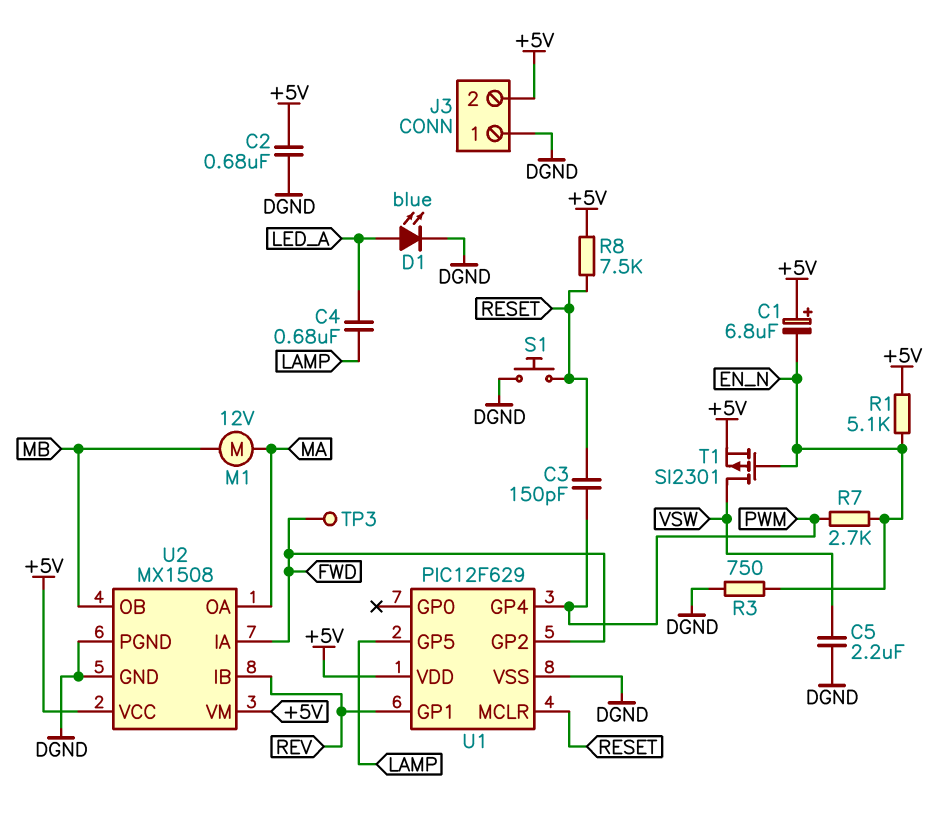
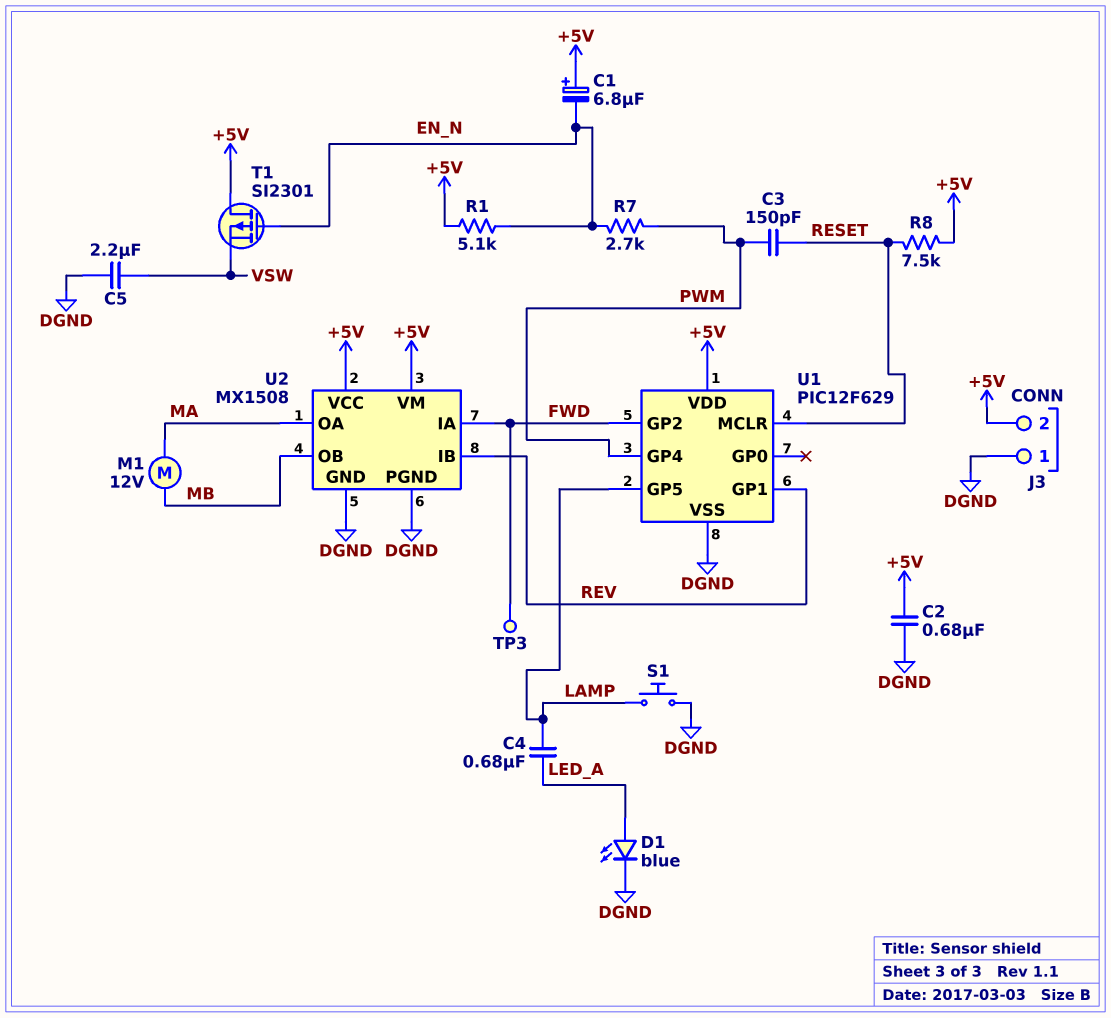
R3: 750 (DGND, EN_N) -> none
S1: button (DGND, RESET) -> button (DGND, LAMP)
T1: PMOS SI2301 (G EN_N, D VSW, S +5V) -> PMOS SI2301 (G EN_N, D +5V, S VSW)

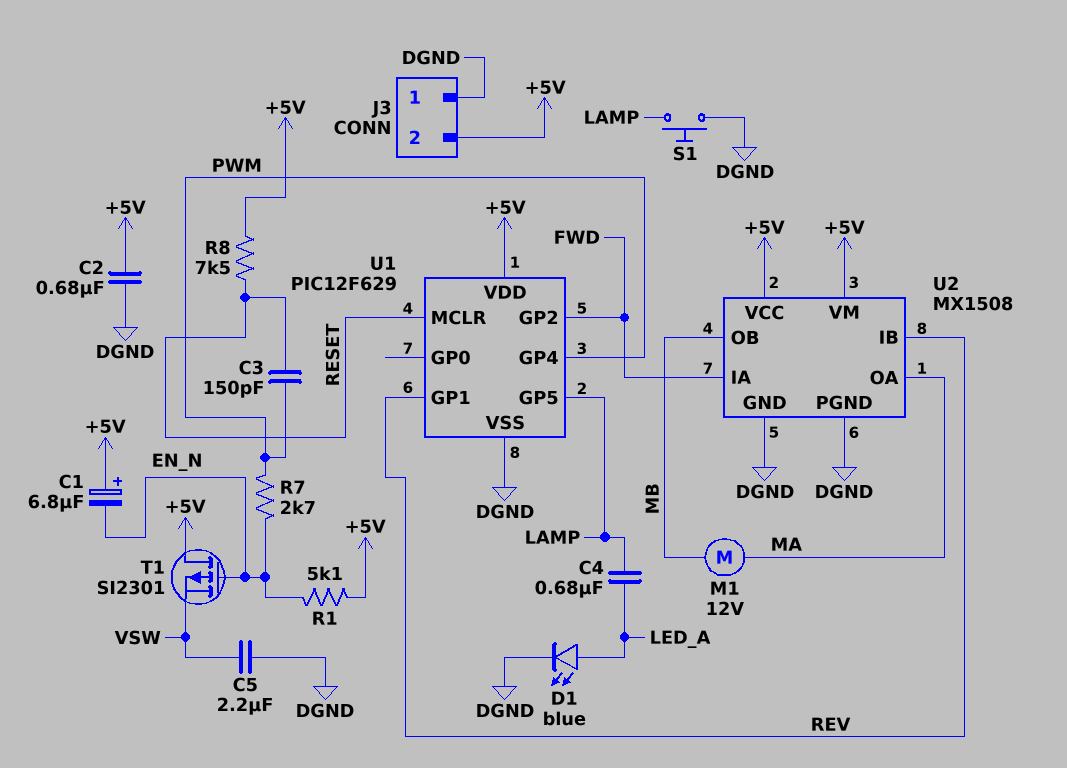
TP3: test point (FWD) -> none

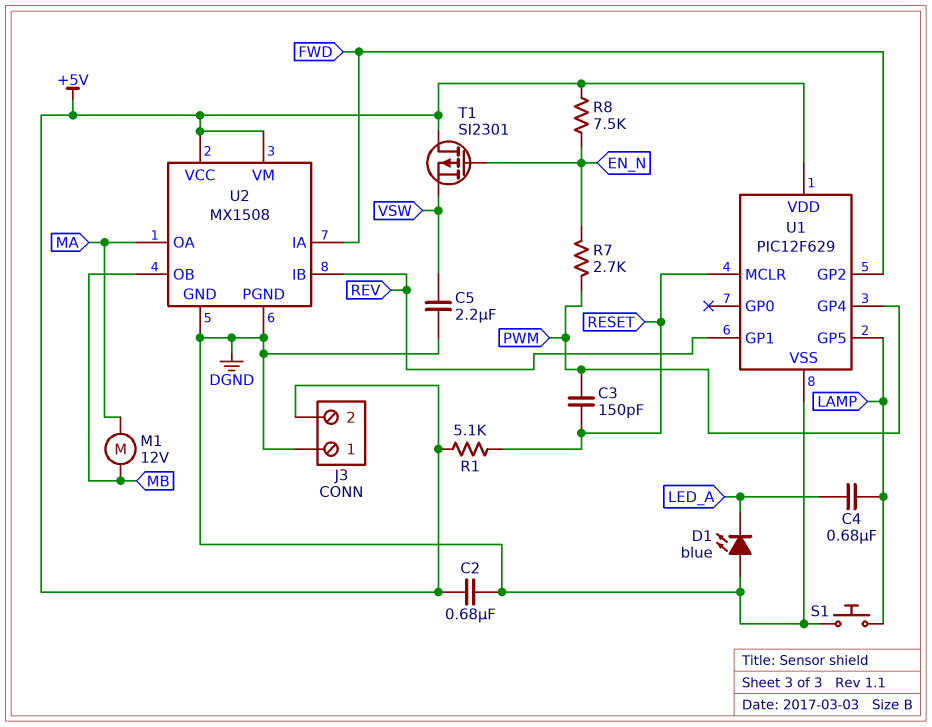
C1: 6.8uF (plus +5V, minus EN_N) -> none
D1: LED blue (A LED_A, K DGND) -> LED blue (A DGND, K LED_A)
R1: 5.1k (+5V, EN_N) -> 5.1k (+5V, RESET)
R8: 7.5k (+5V, RESET) -> 7.5k (+5V, EN_N)

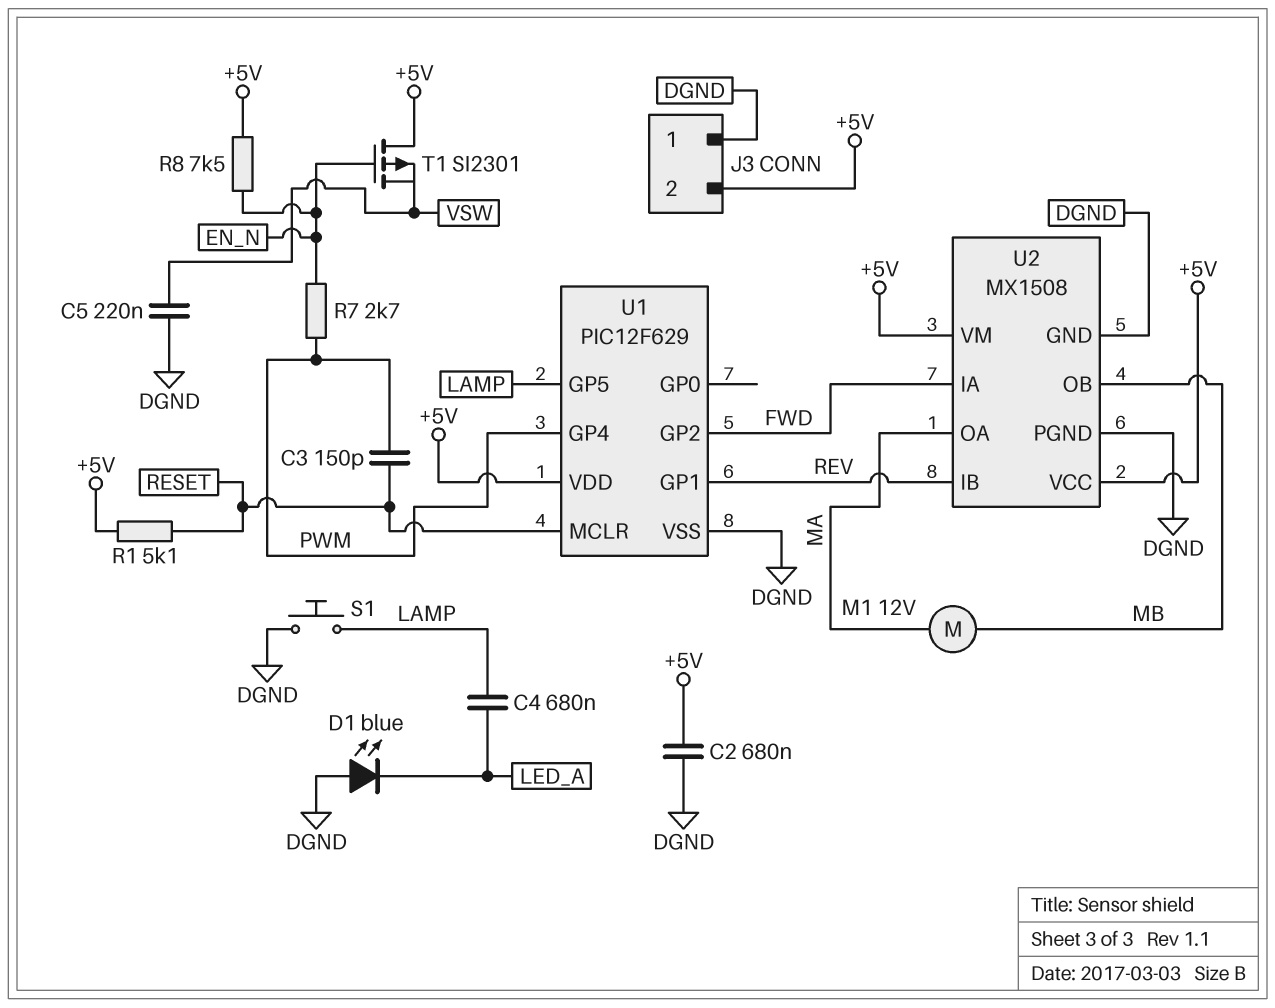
C5: 2.2uF (DGND, VSW) -> 220nF (DGND, VSW)

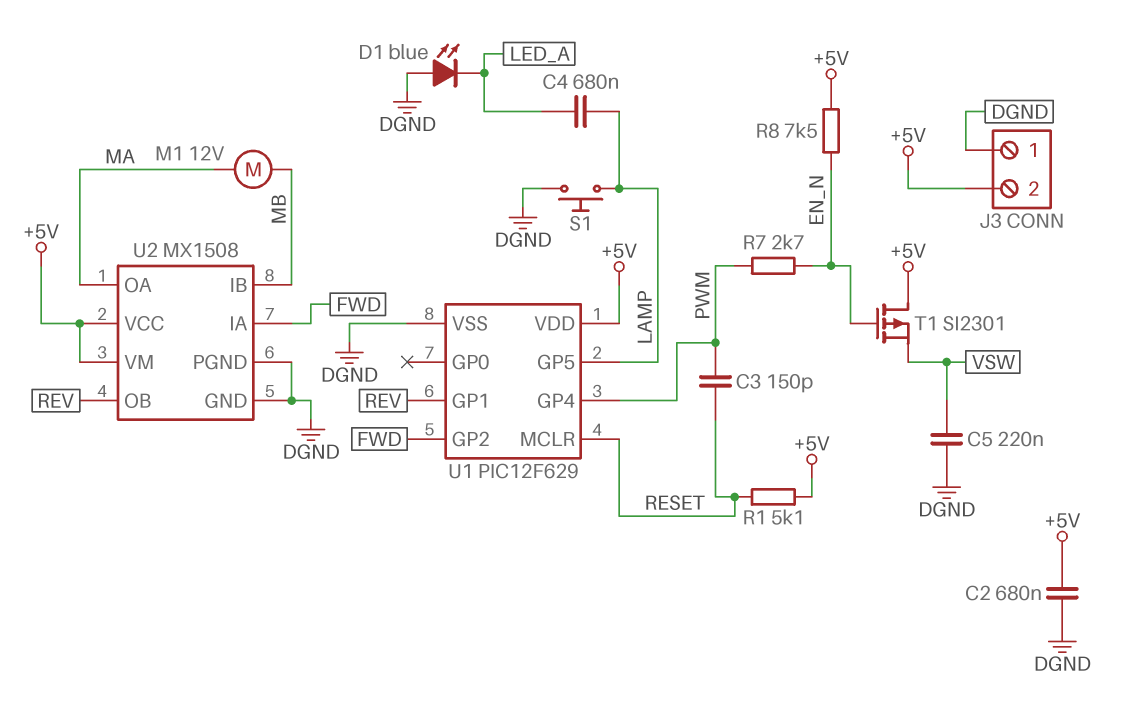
U2 pin IB: REV -> MB
U2 pin OB: MB -> REV

